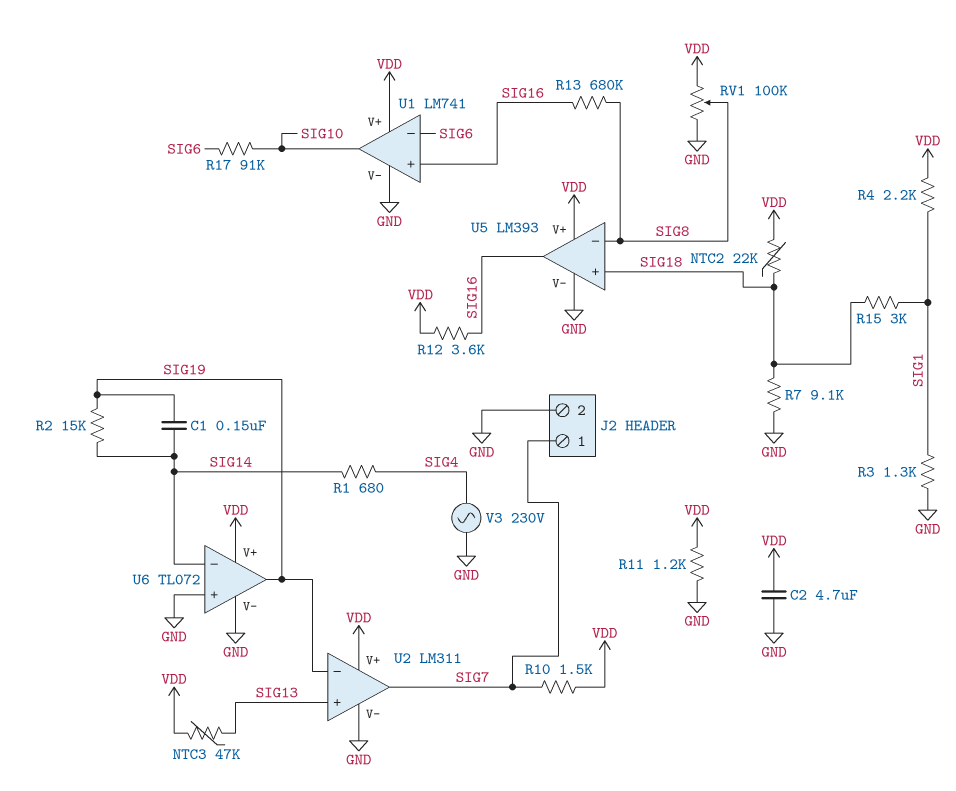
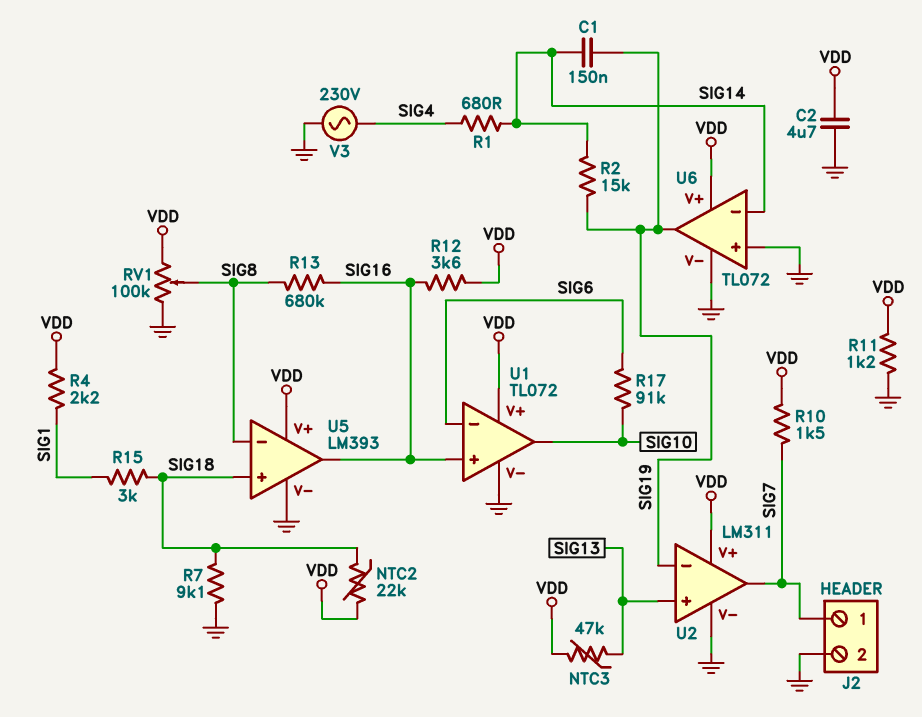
R3: 1.3k (GND, SIG1) -> none
U1: LM741 -> TL072

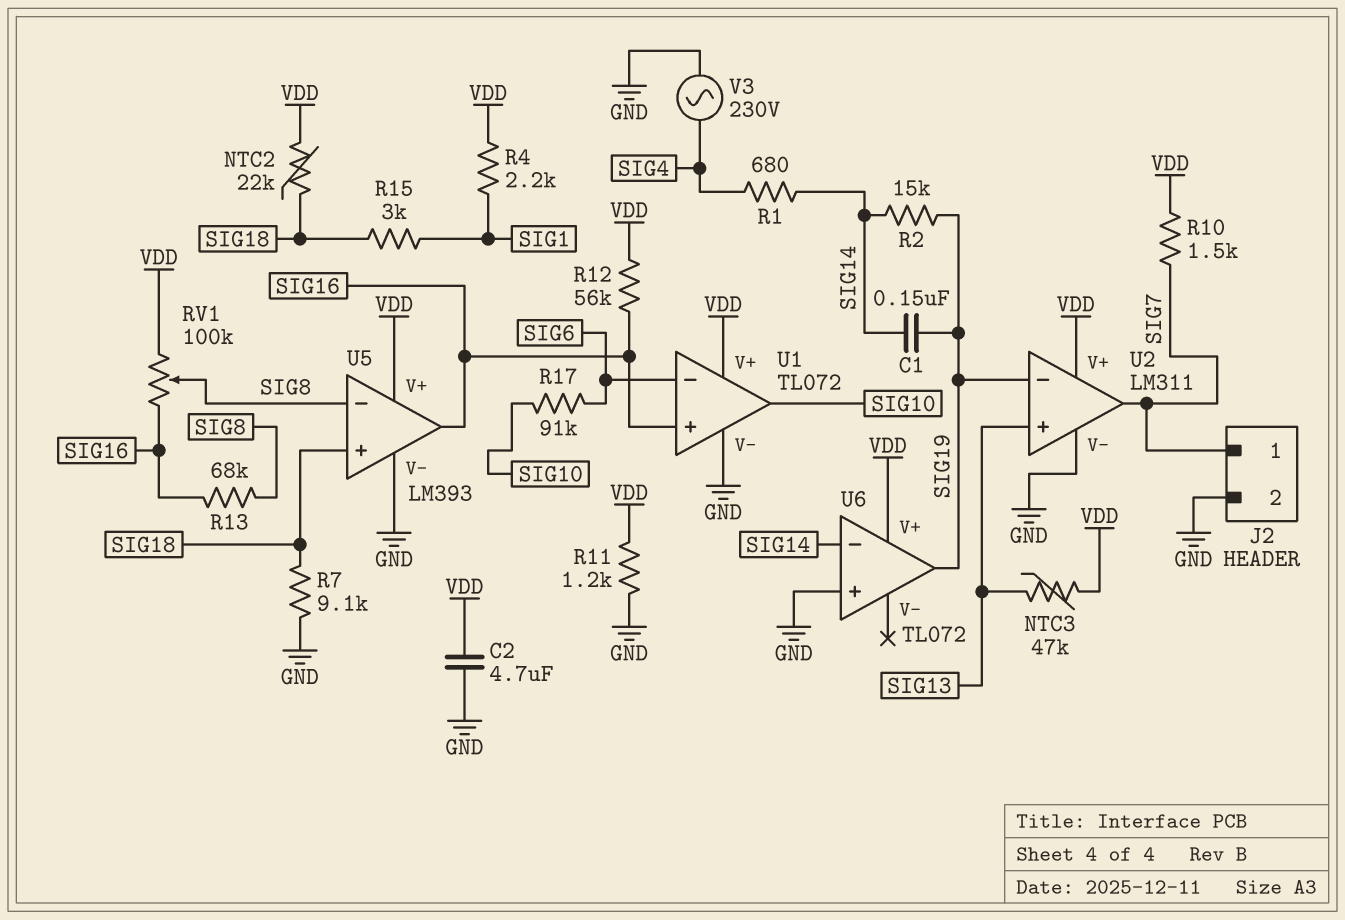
R12: 3.6k (SIG16, VDD) -> 56k (SIG16, VDD)
R13: 680k (SIG8, SIG16) -> 68k (SIG8, SIG16)
RV1: 100k (GND, VDD, wiper SIG8) -> 100k (SIG16, VDD, wiper SIG8)
U6 pin V-: GND -> none

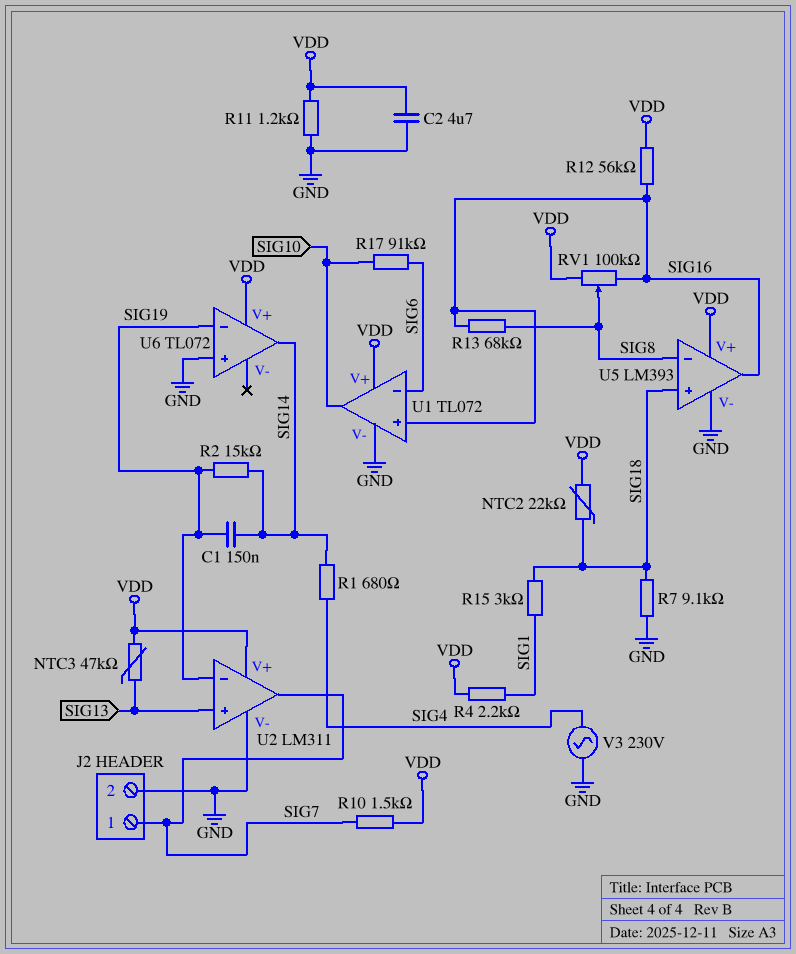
U6 pin in-: SIG14 -> SIG19
U6 pin out: SIG19 -> SIG14

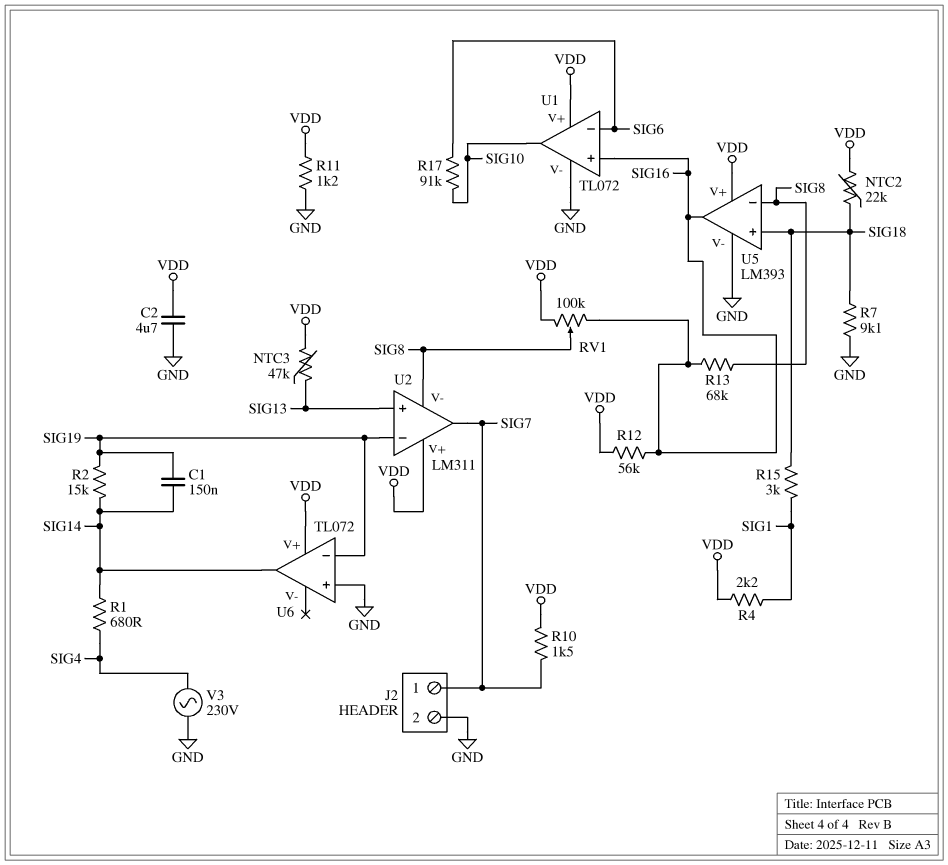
U2 pin V-: GND -> SIG8

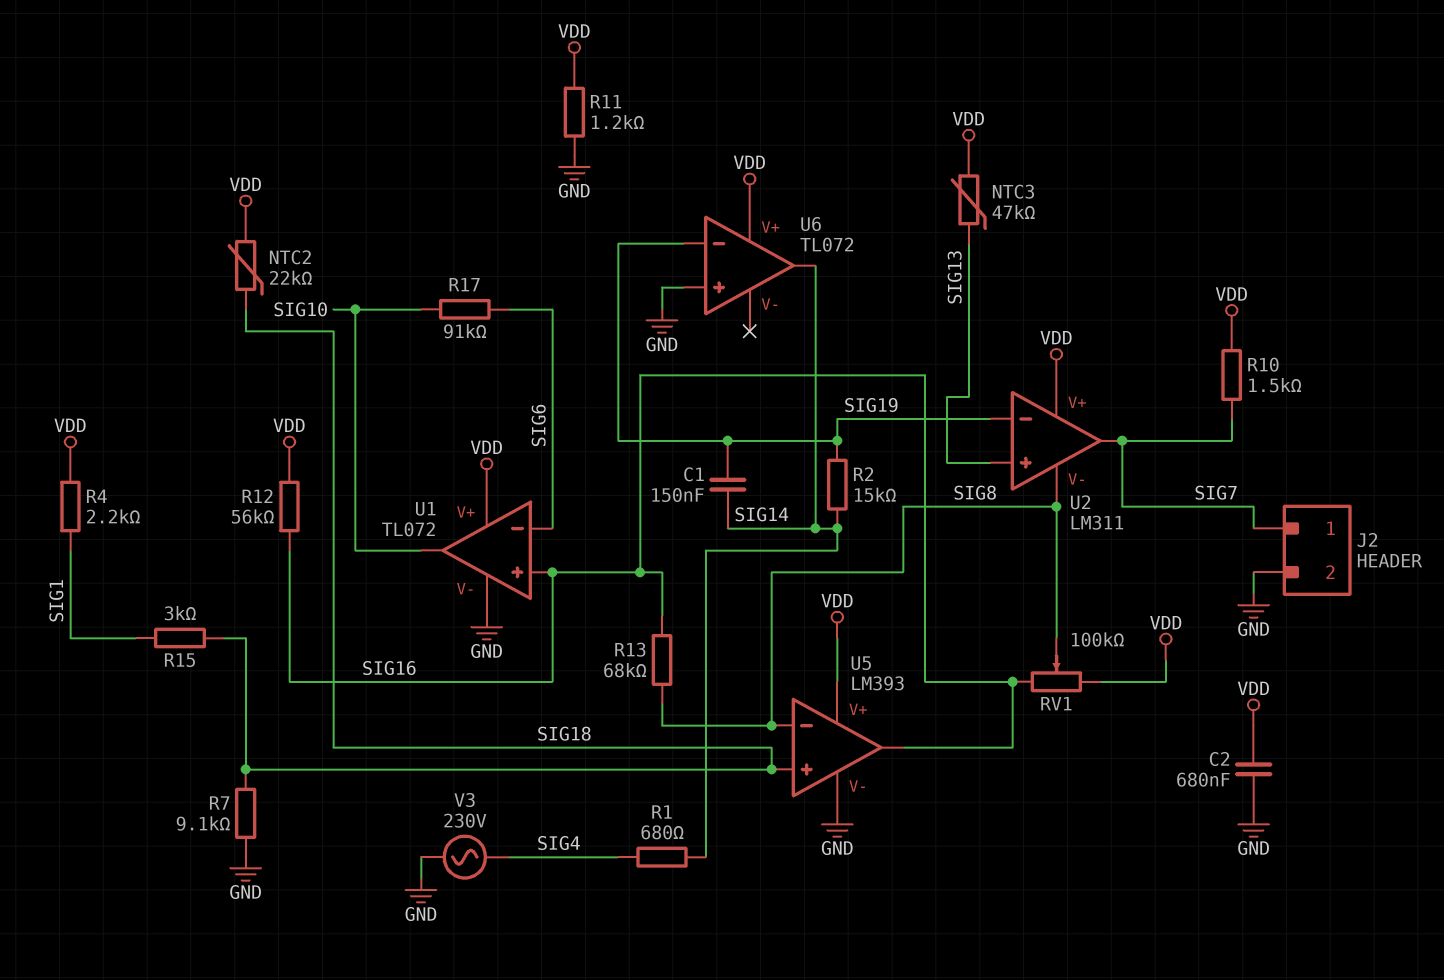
C2: 4.7uF (GND, VDD) -> 680nF (GND, VDD)

